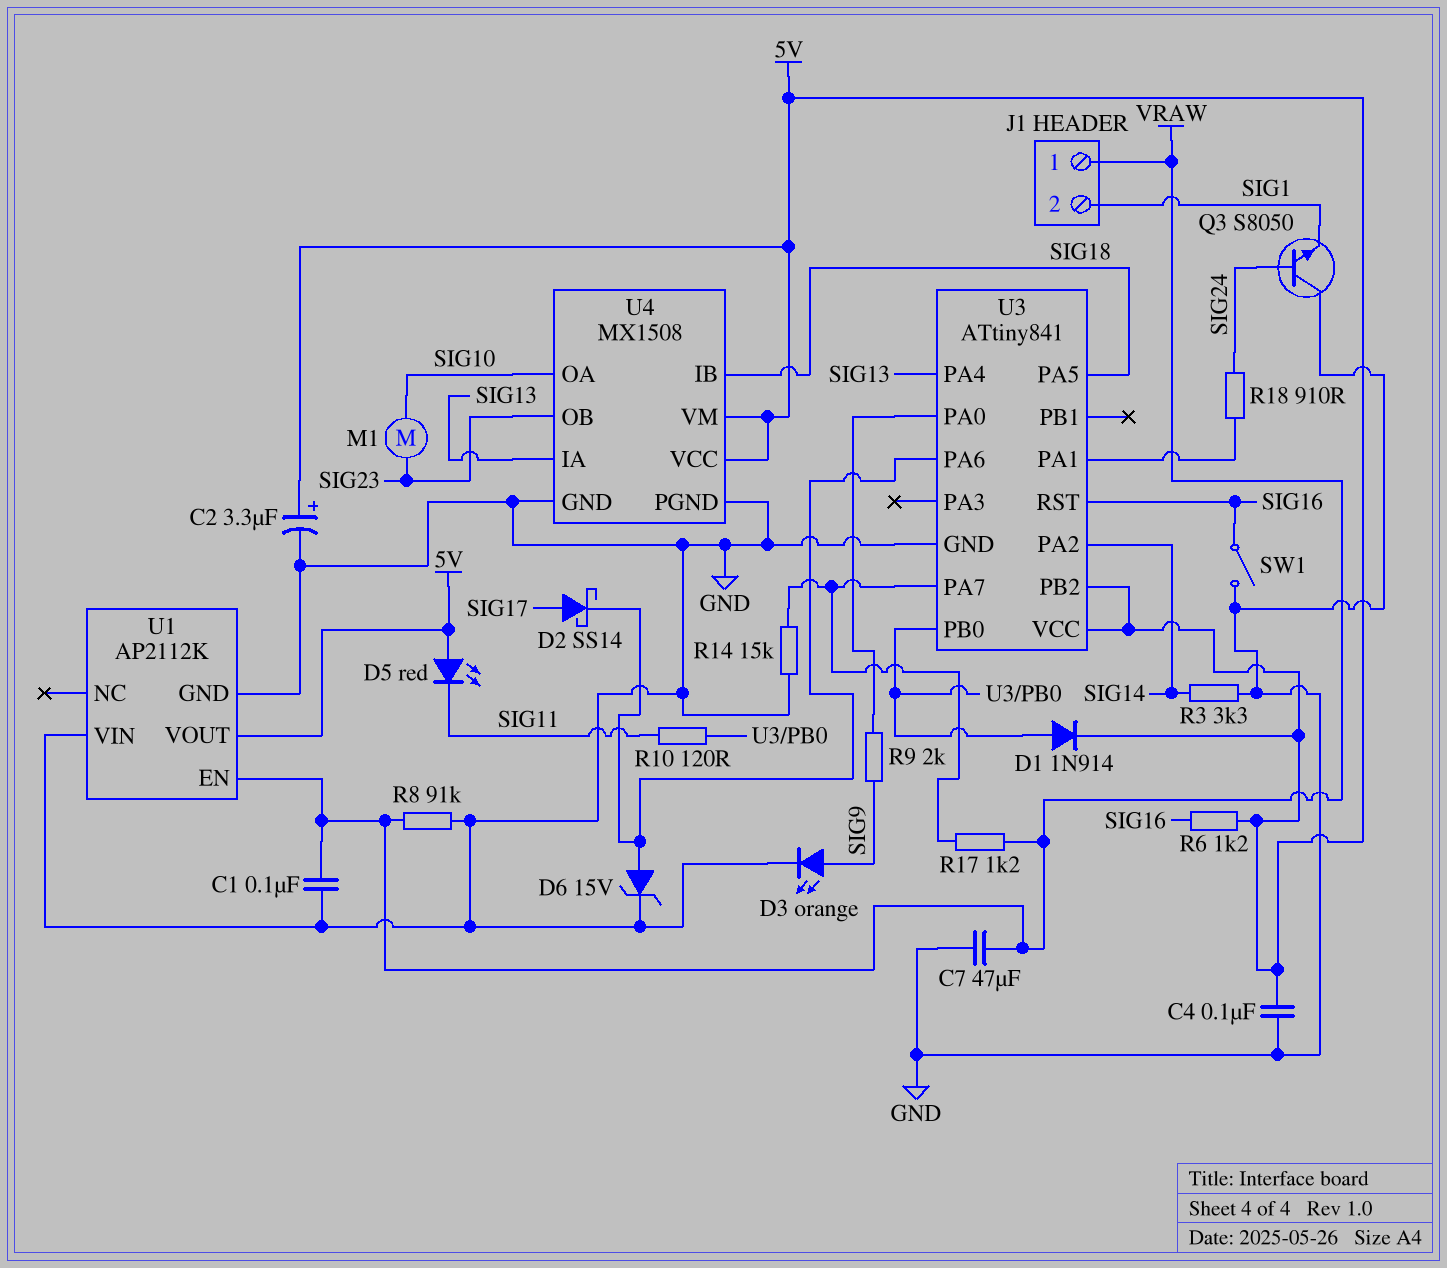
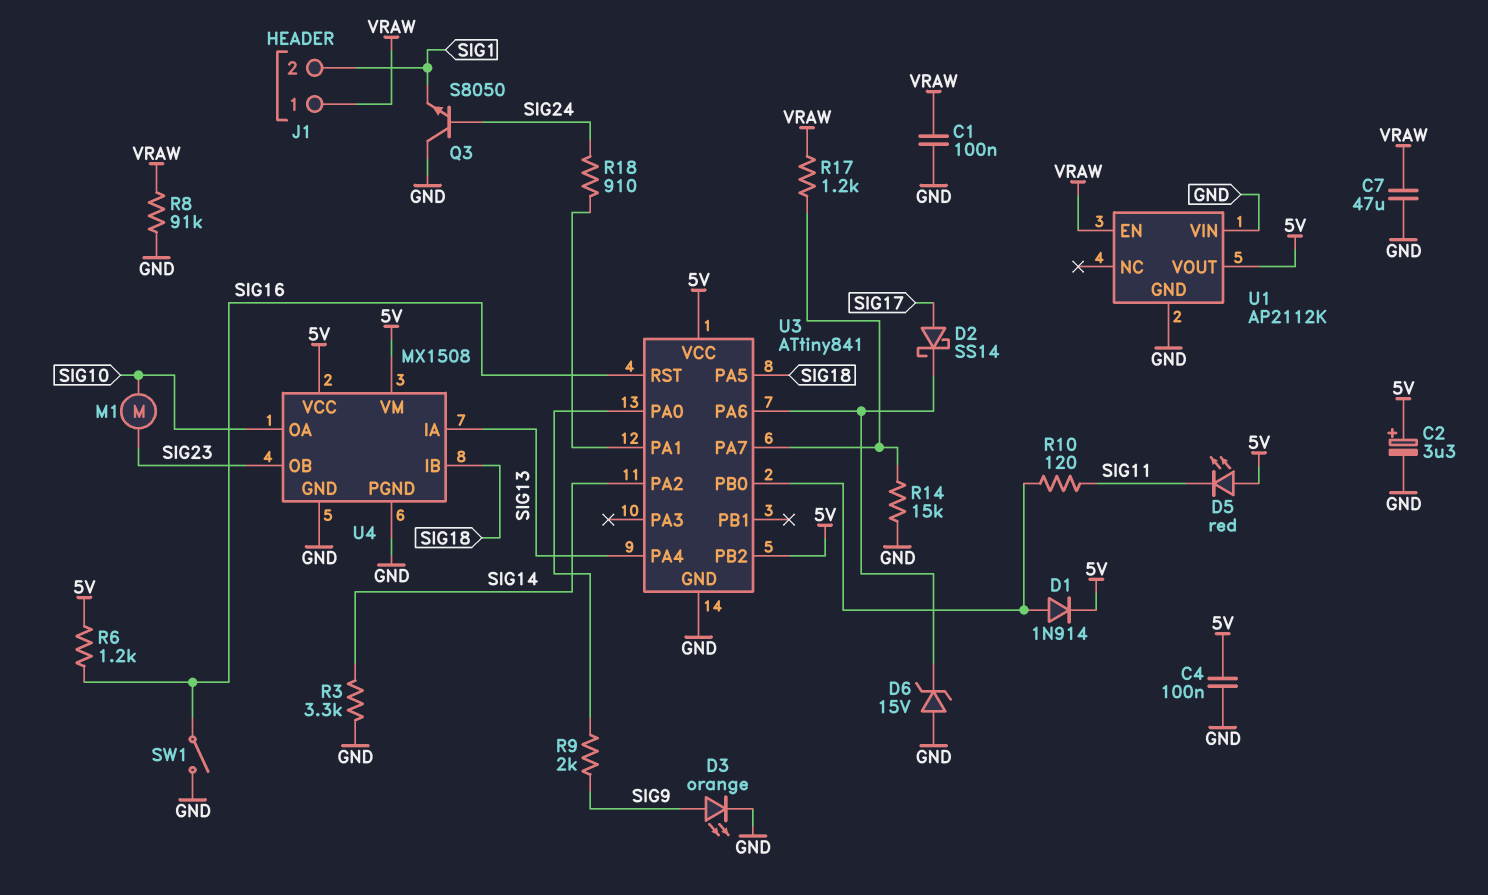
D6: zener 15V (A U3/PA6, K GND) -> zener 15V (A GND, K U3/PA6)

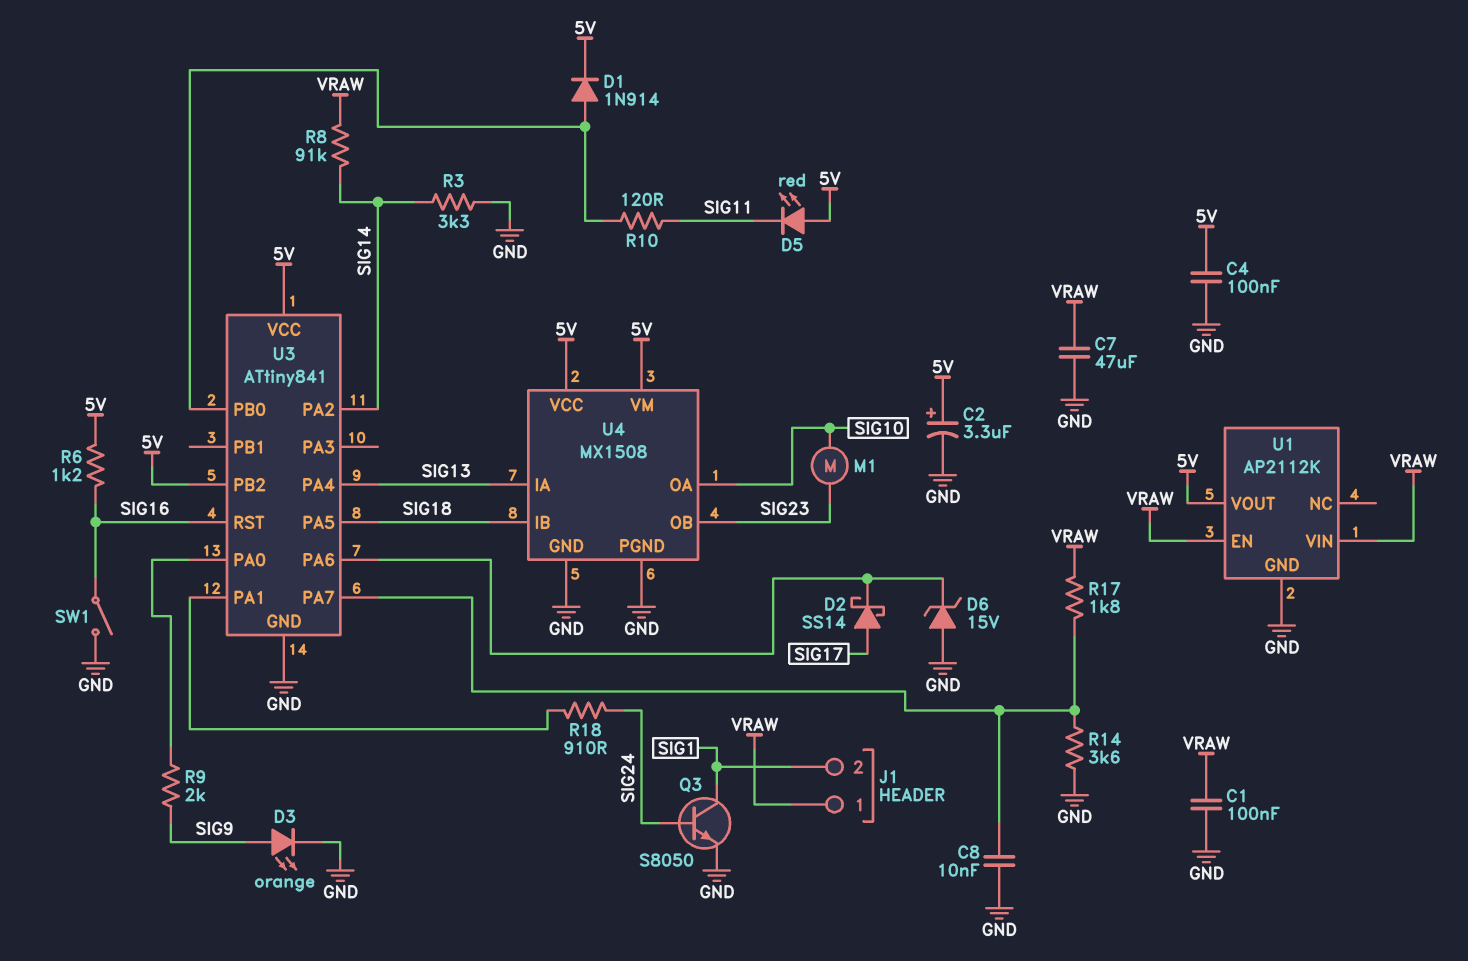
C8: none -> 10nF (GND, U3/PA7)
Q3: NPN S8050 (B SIG24, C GND, E SIG1) -> NPN S8050 (B SIG24, C SIG1, E GND)
R8: 91k (GND, VRAW) -> 91k (SIG14, VRAW)
R14: 15k (GND, U3/PA7) -> 3.6k (GND, U3/PA7)
R17: 1.2k (U3/PA7, VRAW) -> 1.8k (U3/PA7, VRAW)
U1 pin VIN: GND -> VRAW

